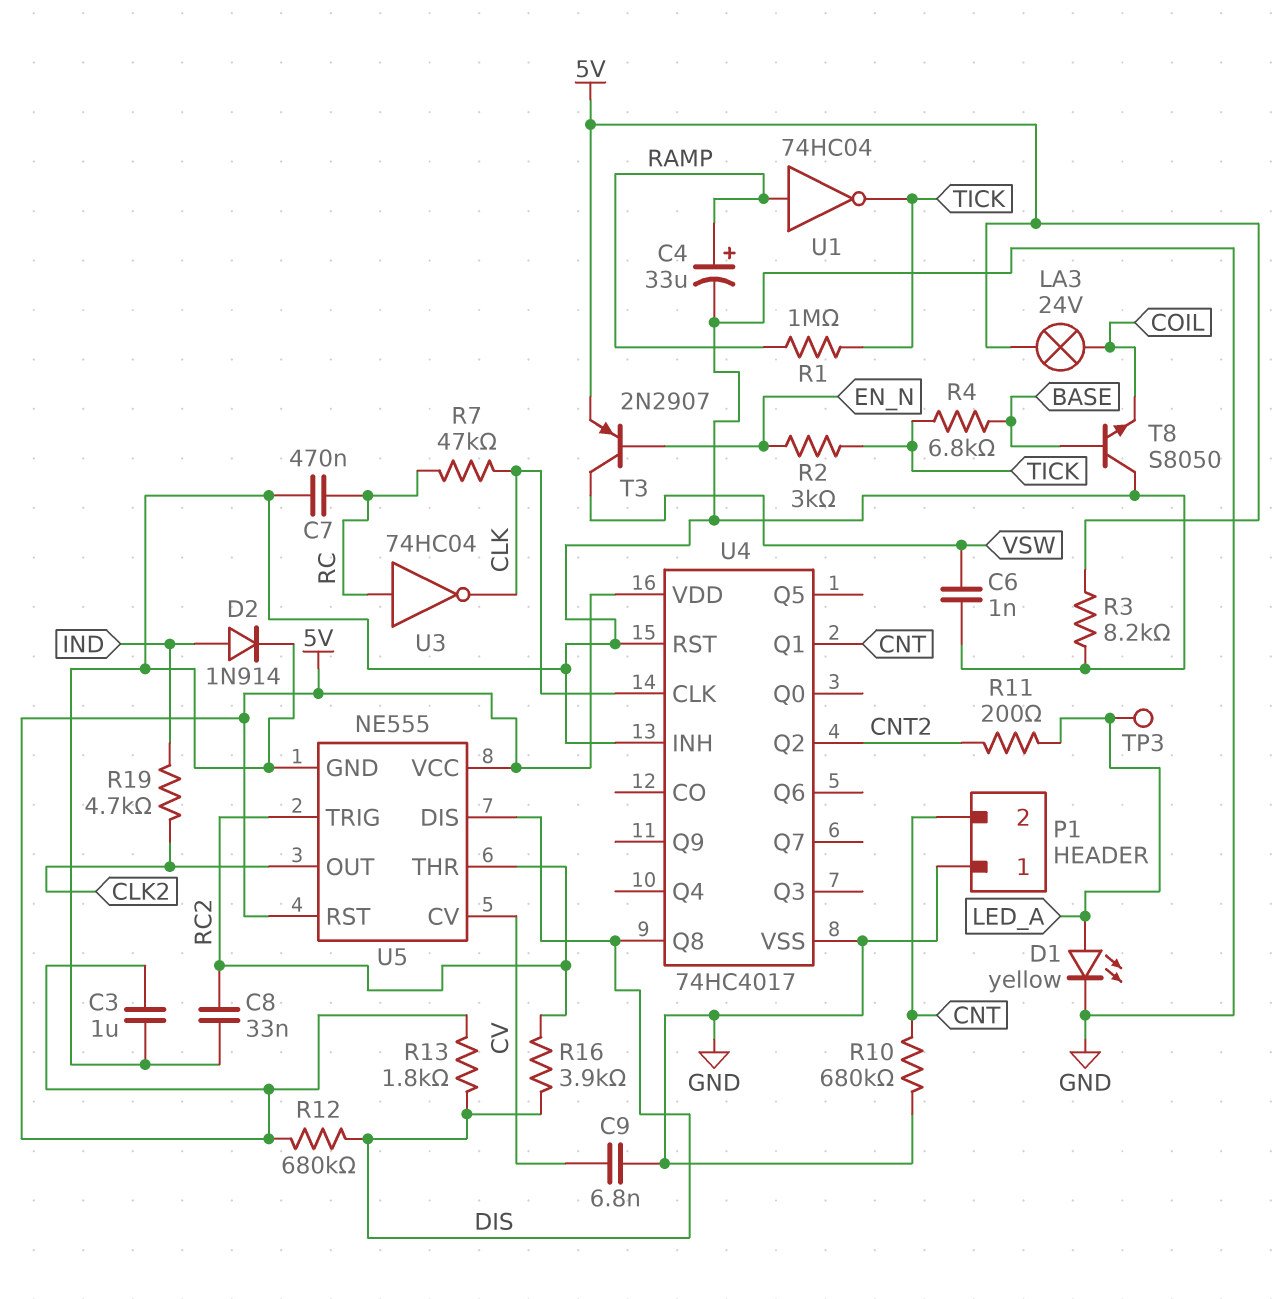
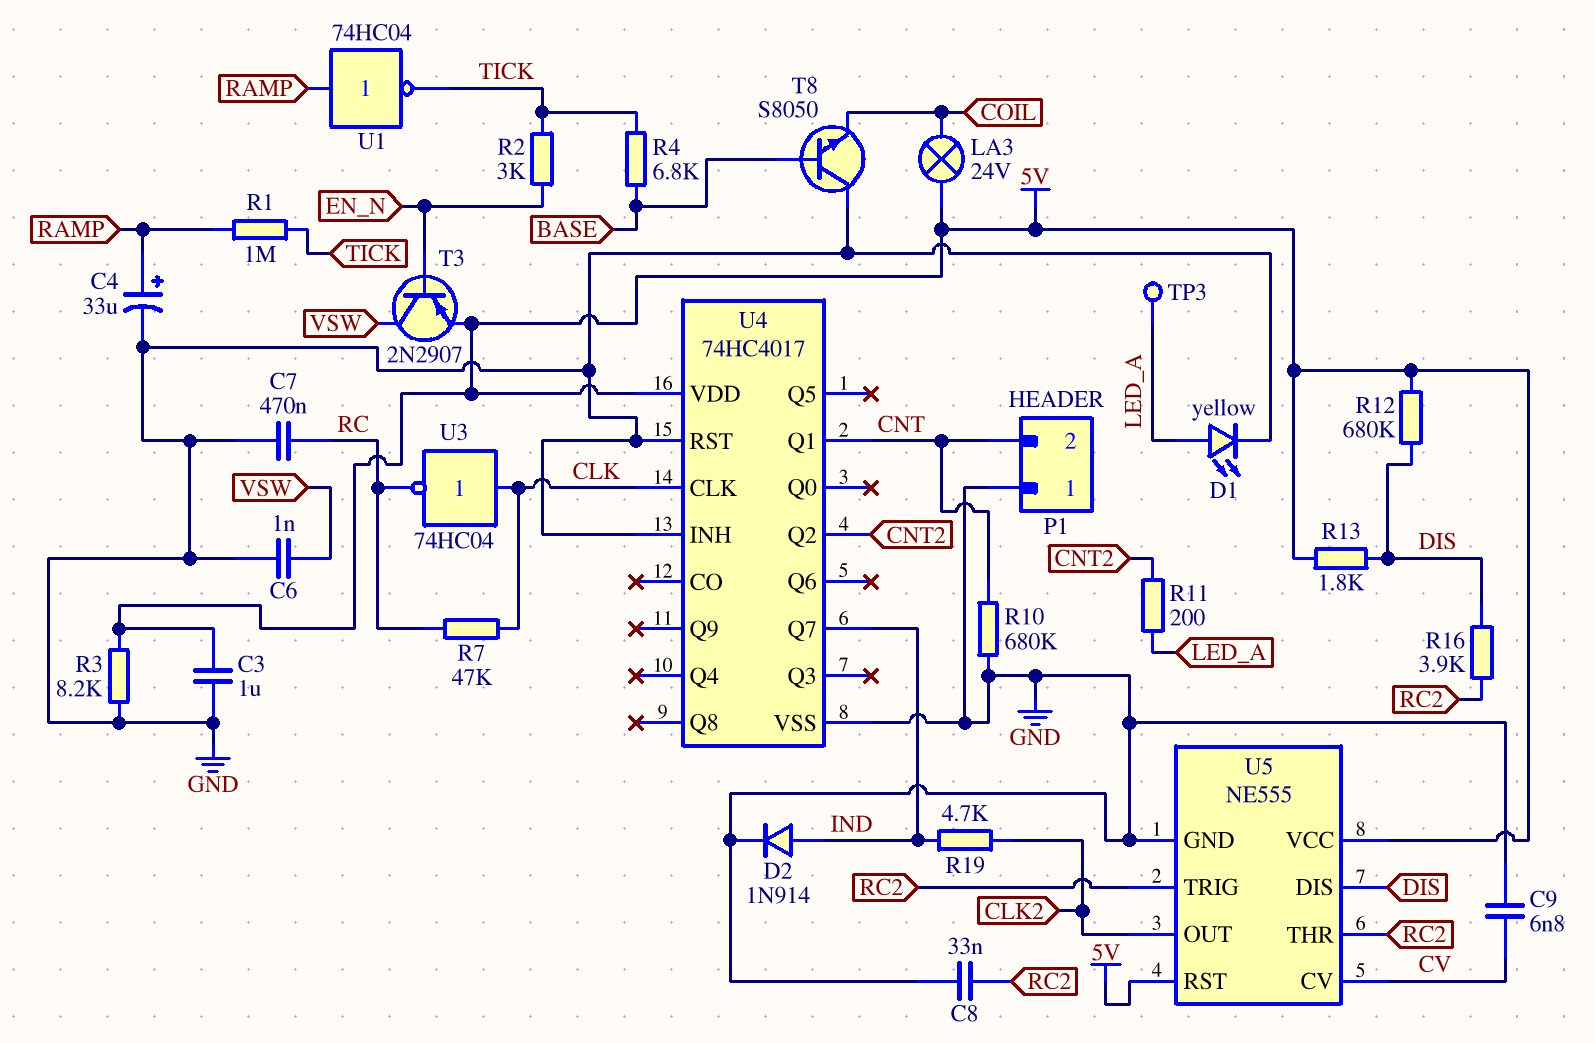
U3: NOT 74HC04 (in RC, out CLK) -> NOT 74HC04 (in CLK, out RC)
U4 pin Q7: none -> IND
U4 pin Q8: DIS -> none

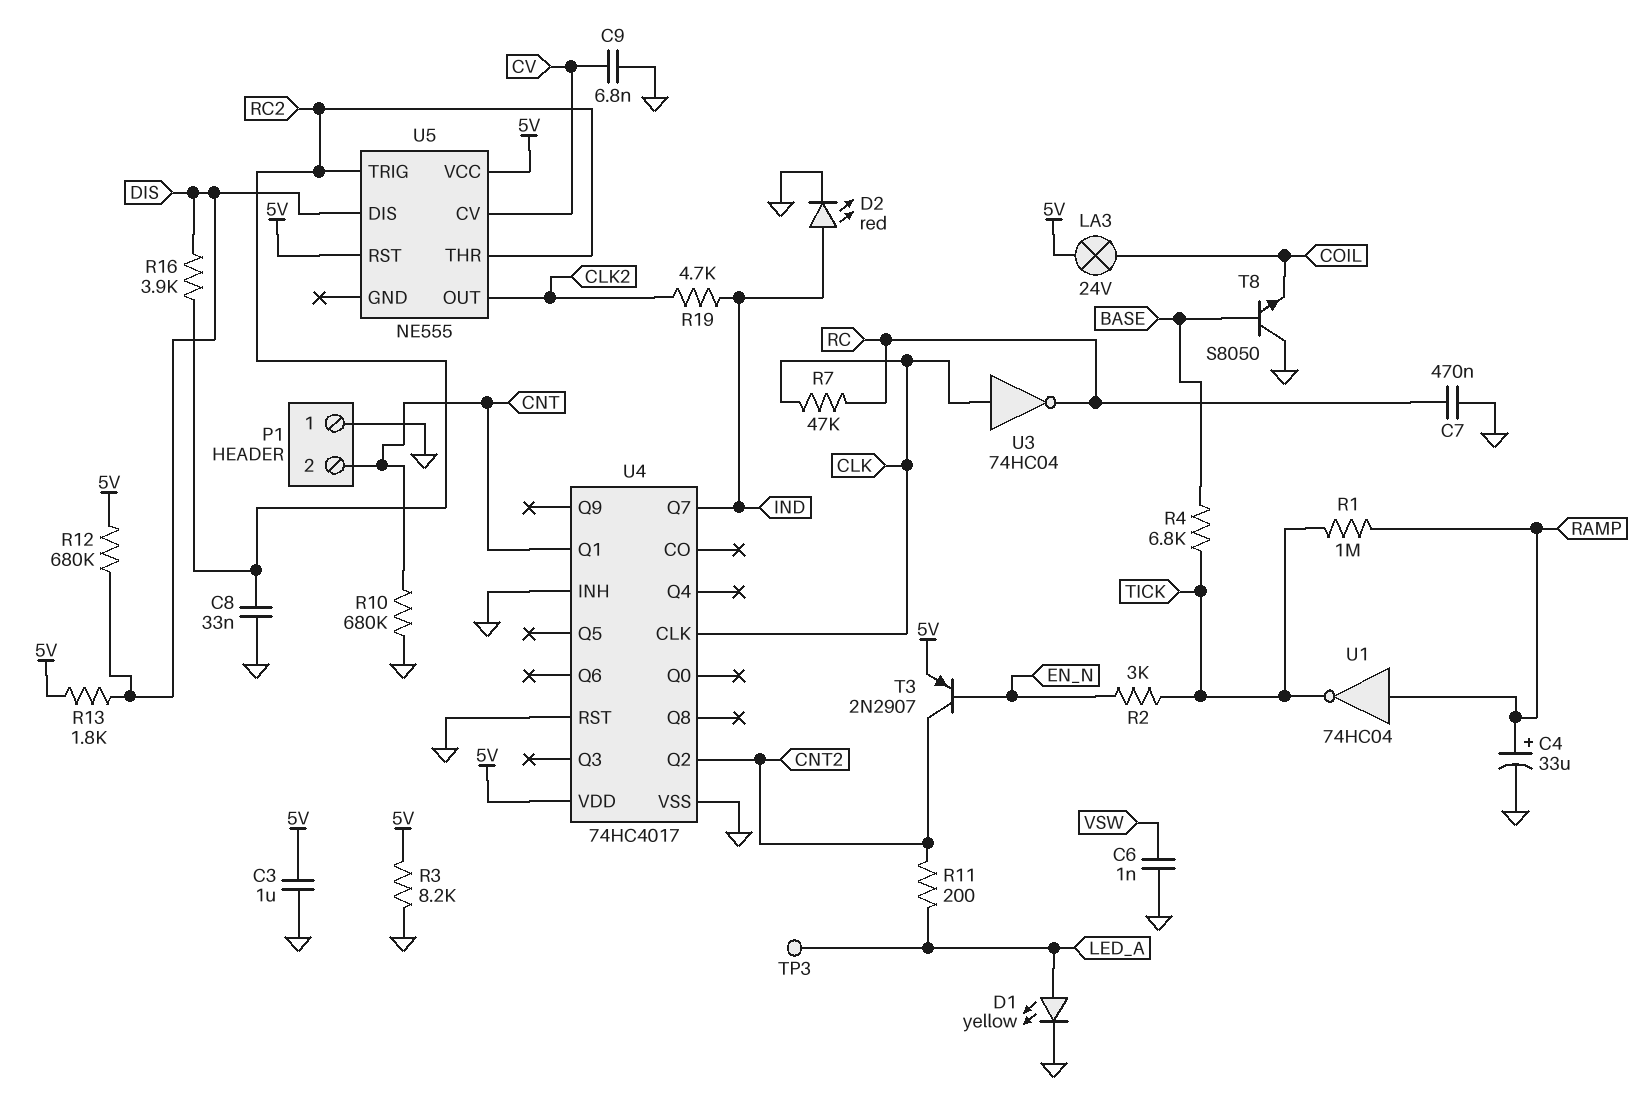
D2: diode 1N914 (A IND, K GND) -> LED red (A IND, K GND)
T3: PNP 2N2907 (B EN_N, C VSW, E 5V) -> PNP 2N2907 (B EN_N, C CNT2, E 5V)
U5 pin GND: GND -> none

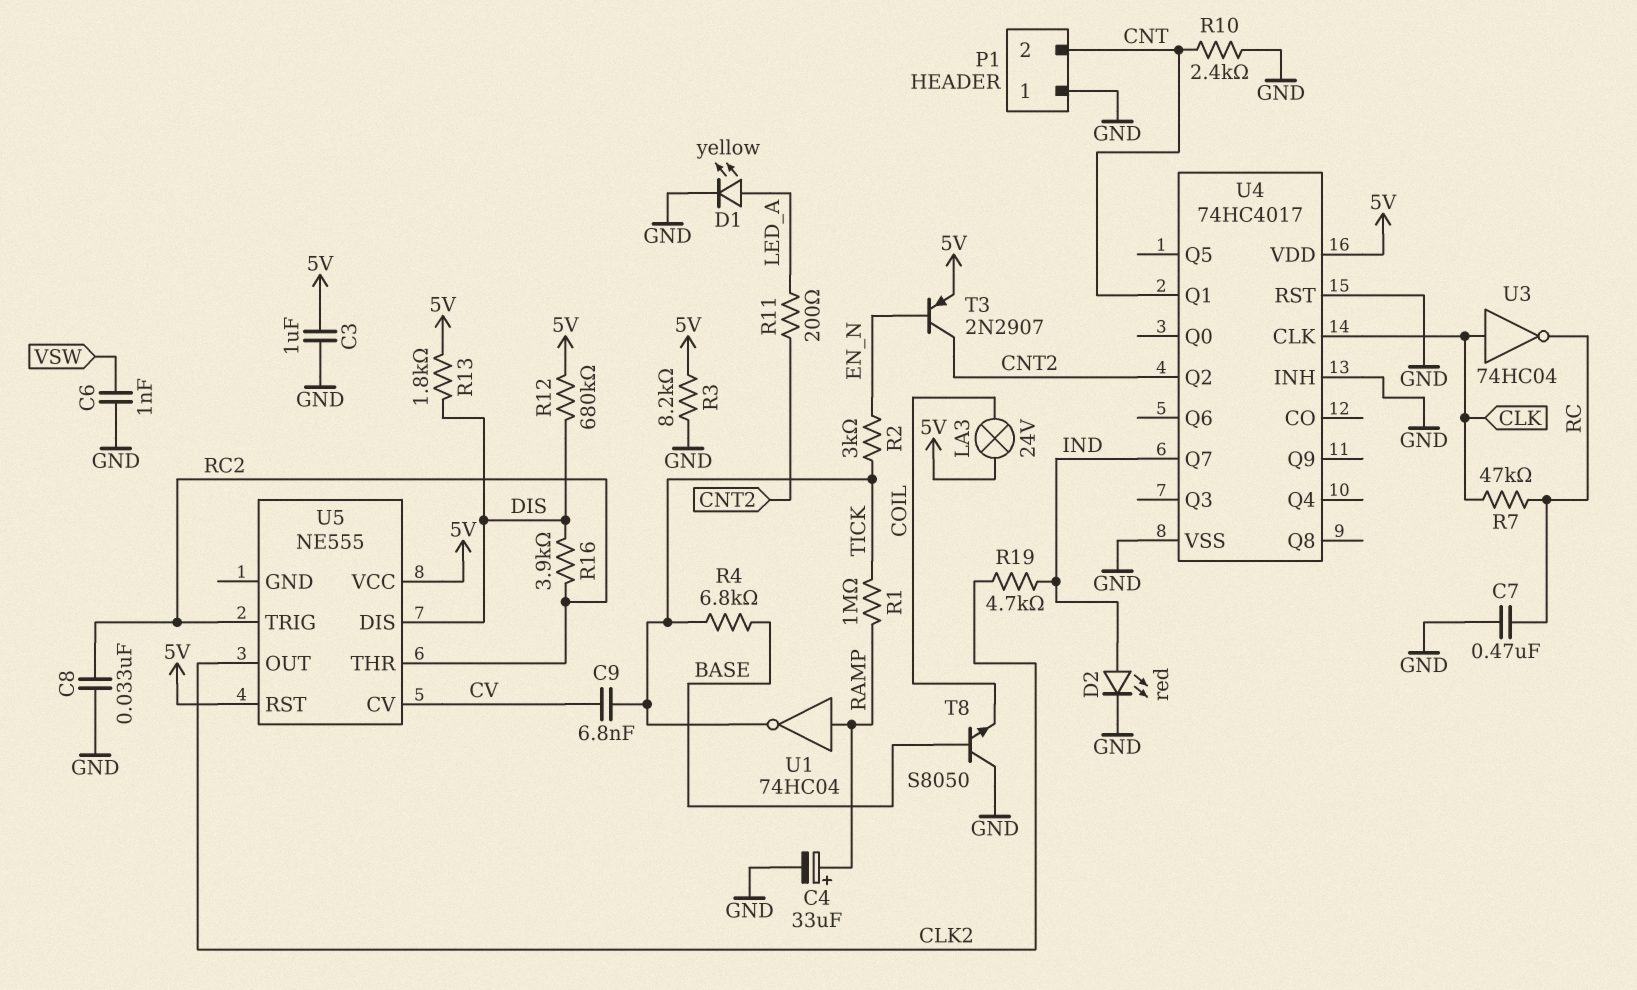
C9: 6.8nF (CV, GND) -> 6.8nF (CV, TICK)
R10: 680k (CNT, GND) -> 2.4k (CNT, GND)
TP3: test point (LED_A) -> none

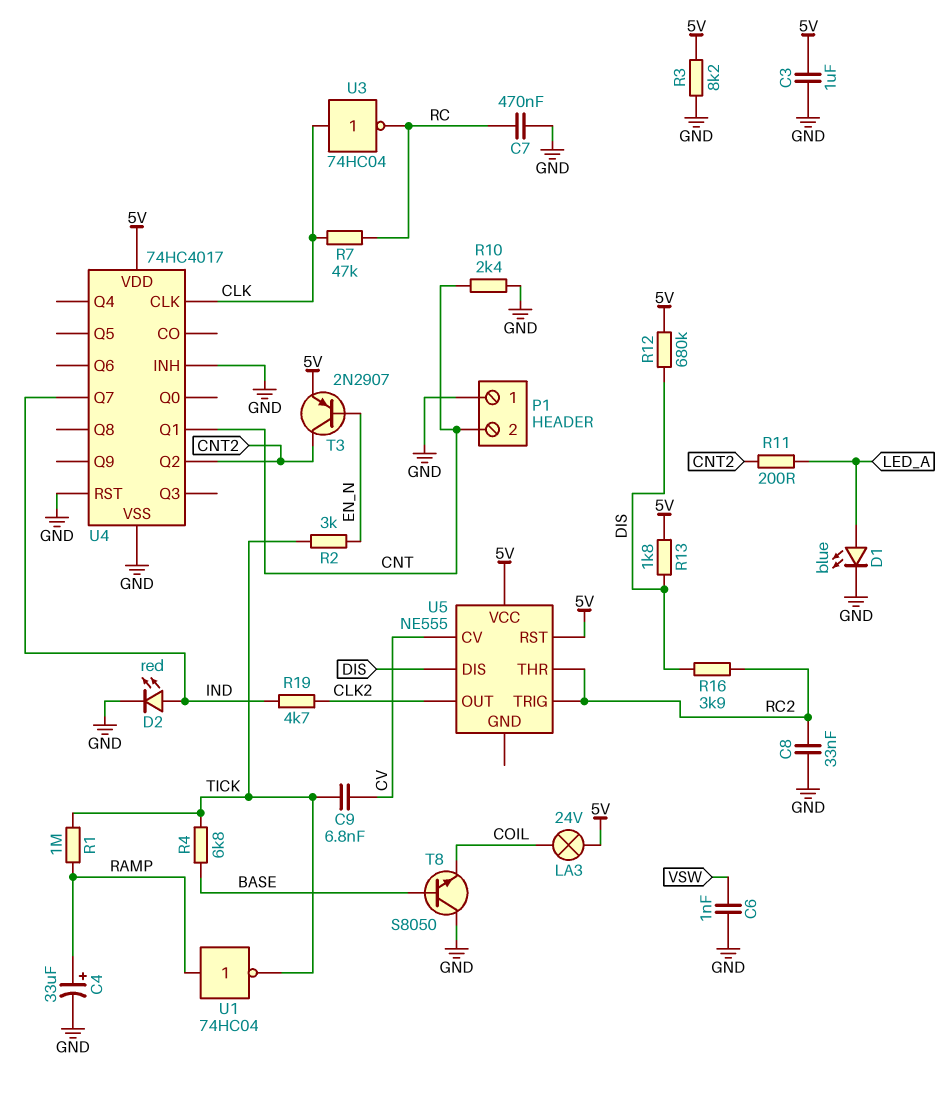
D1: LED yellow (A LED_A, K GND) -> LED blue (A LED_A, K GND)

